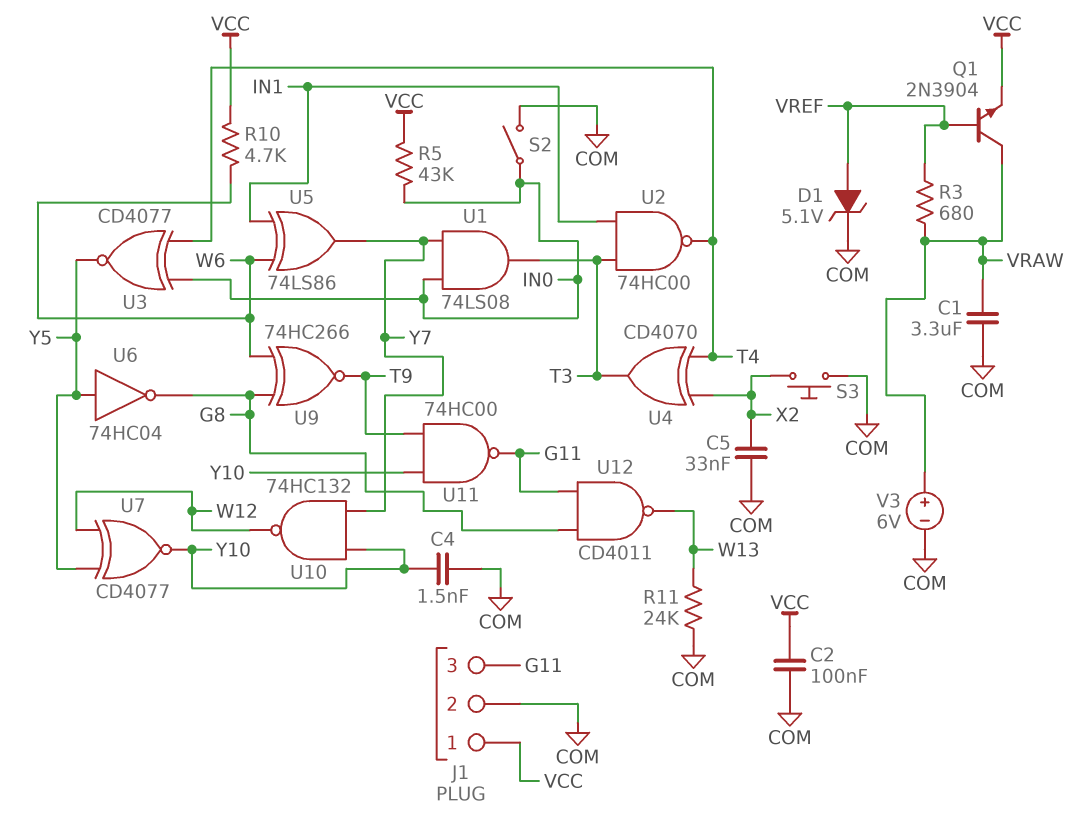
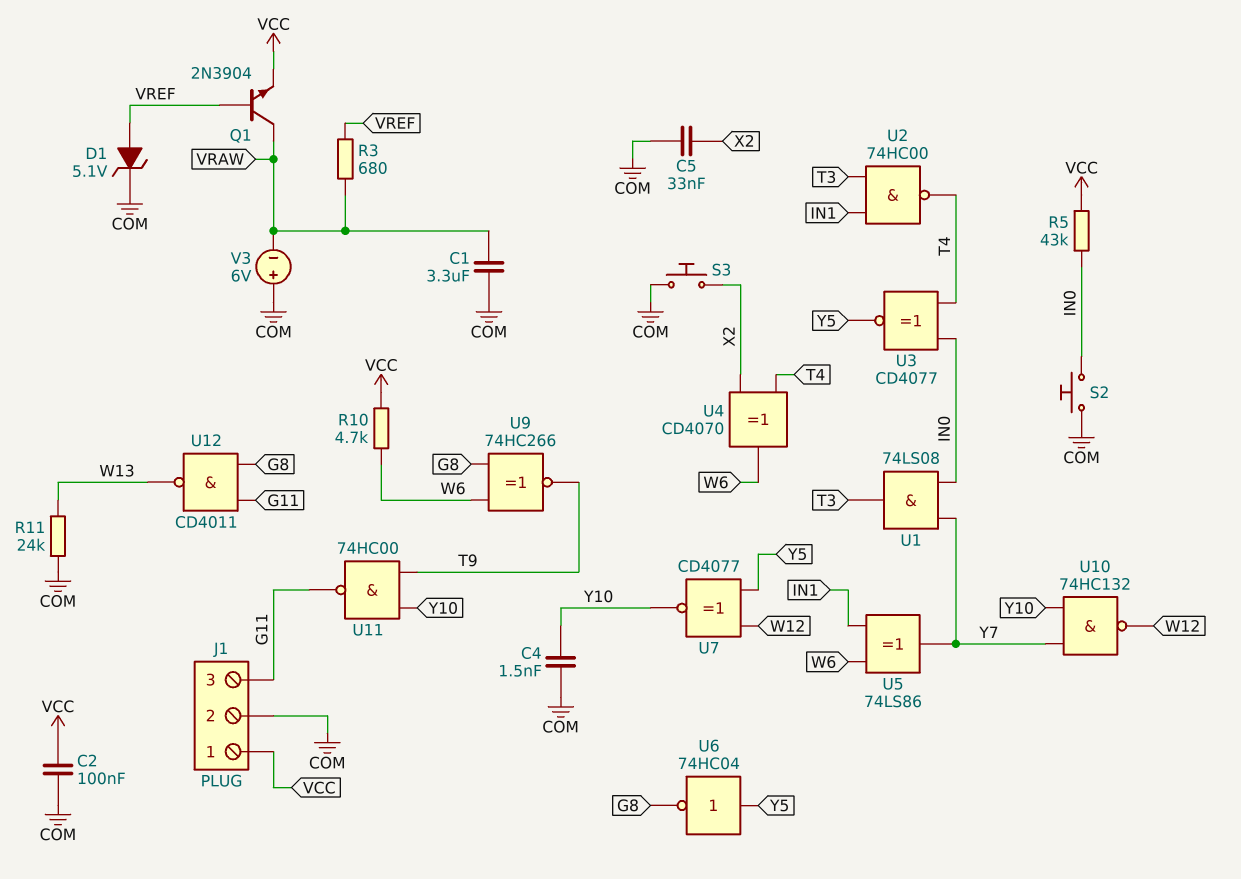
S2: switch (COM, IN0) -> button (COM, IN0)
U4: XOR CD4070 (in T4, in X2, out T3) -> XOR CD4070 (in T4, in X2, out W6)
V3: 6V (plus VRAW, minus COM) -> 6V (plus COM, minus VRAW)

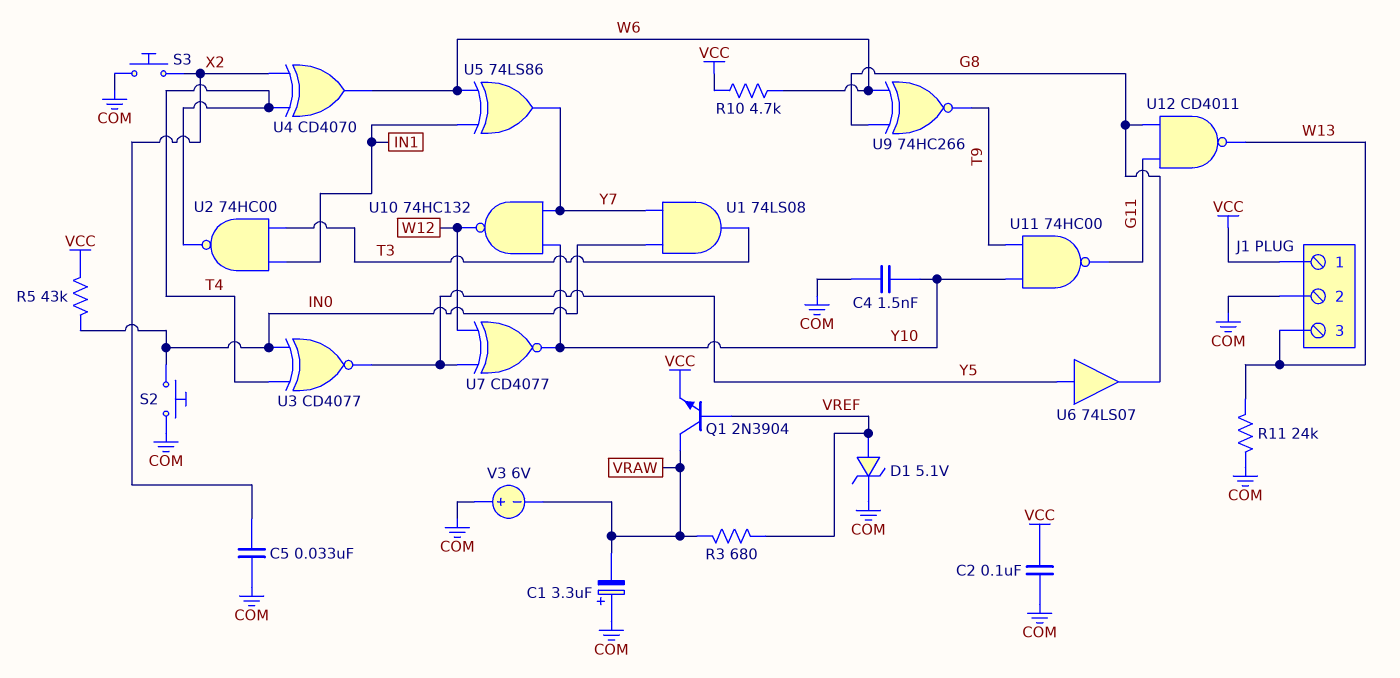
C1: 3.3uF (COM, VRAW) -> 3.3uF (plus COM, minus VRAW)
J1 pin 3: G11 -> W13
U6: NOT 74HC04 (in Y5, out G8) -> buffer 74LS07 (in Y5, out G8)

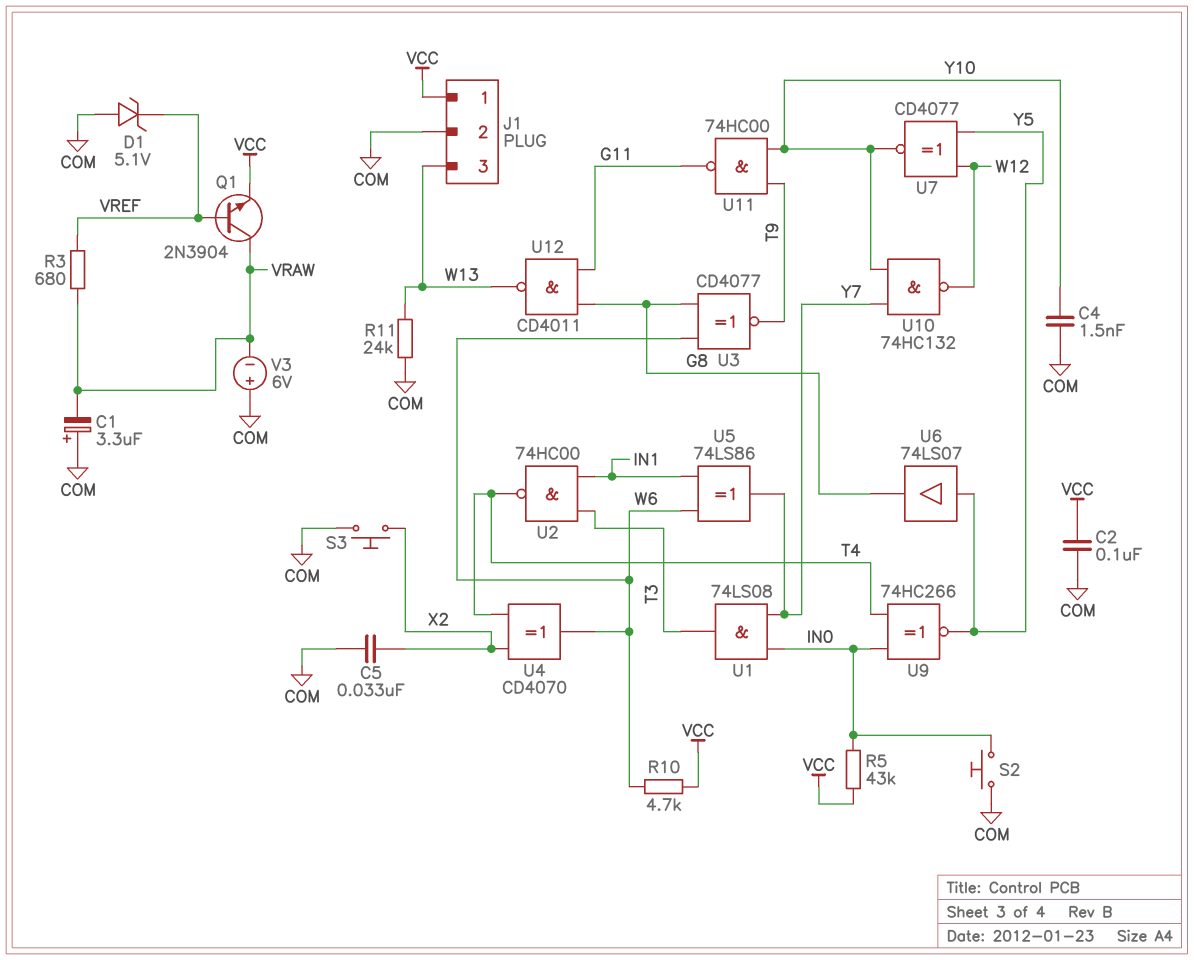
D1: zener 5.1V (A VREF, K COM) -> zener 5.1V (A COM, K VREF)
U3: XNOR CD4077 (in IN0, in T4, out Y5) -> XNOR CD4077 (in G8, in W6, out T9)
U9: XNOR 74HC266 (in G8, in W6, out T9) -> XNOR 74HC266 (in IN0, in T4, out Y5)

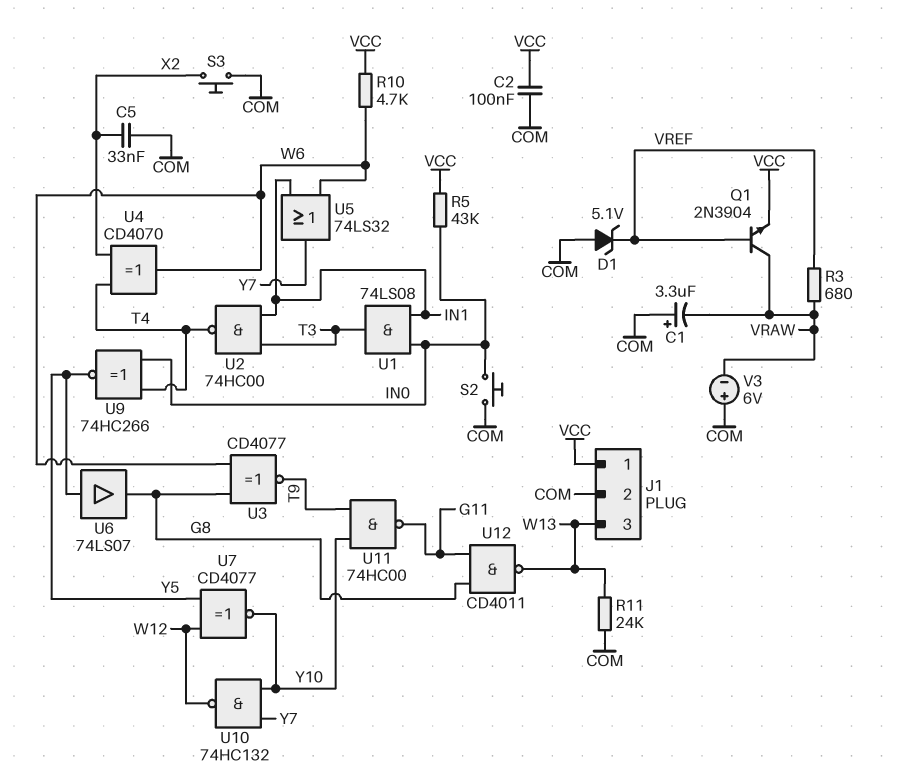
C4: 1.5nF (COM, Y10) -> none
U1: AND 74LS08 (in IN0, in Y7, out T3) -> AND 74LS08 (in IN0, in IN1, out T3)
U5: XOR 74LS86 (in IN1, in W6, out Y7) -> OR 74LS32 (in IN1, in W6, out Y7)

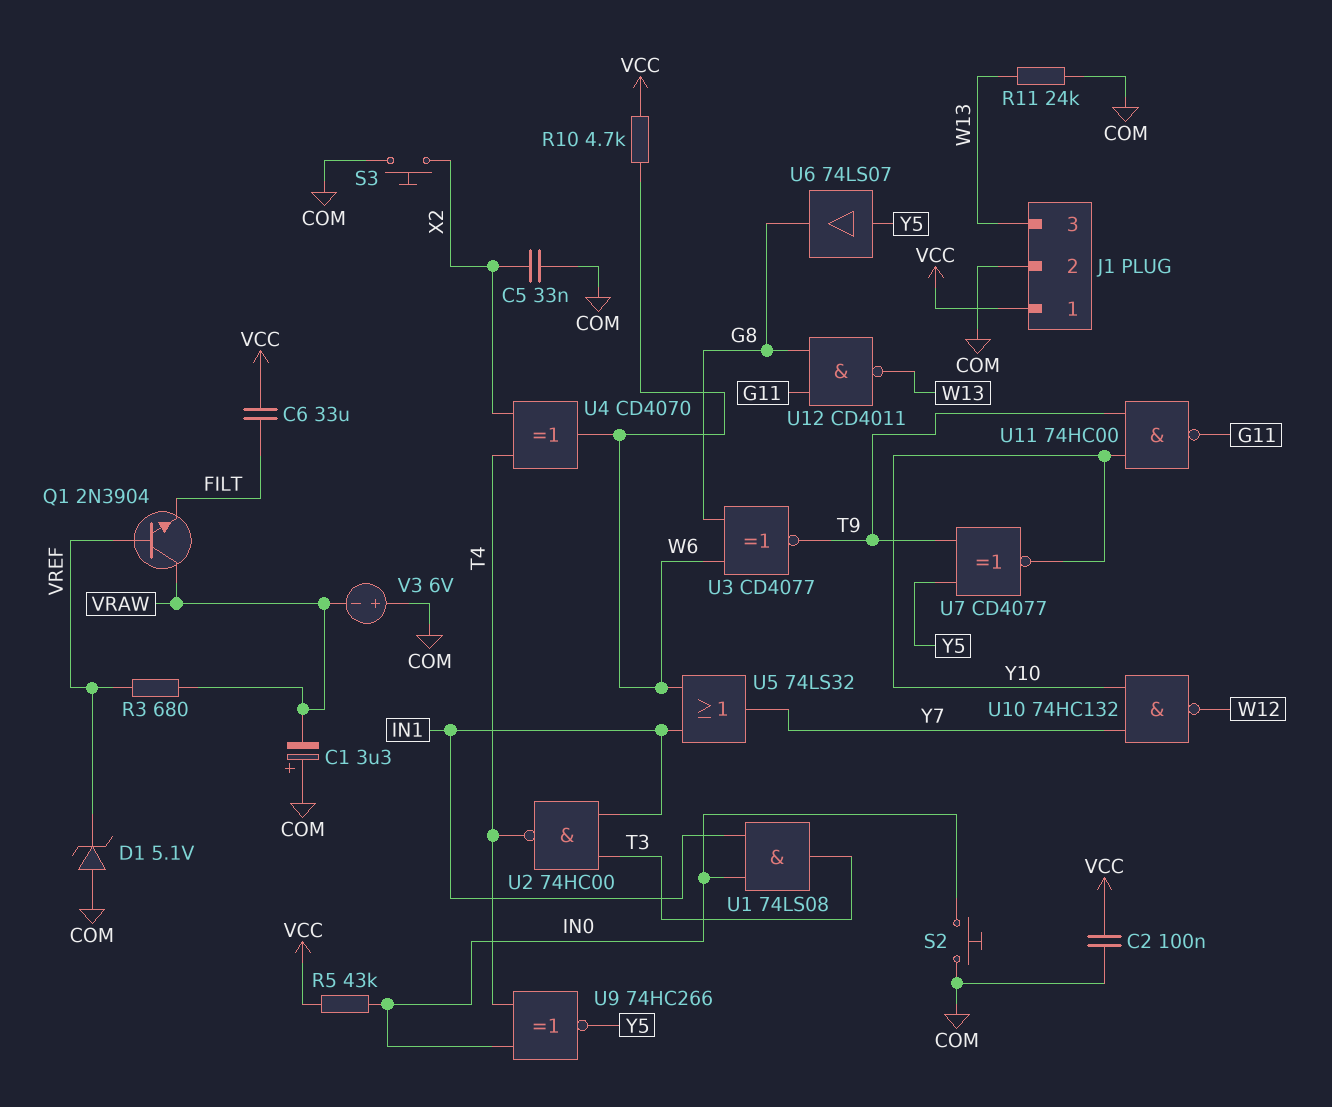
C6: none -> 33uF (FILT, VCC)
Q1: NPN 2N3904 (B VREF, C VRAW, E VCC) -> NPN 2N3904 (B VREF, C VRAW, E FILT)
U7: XNOR CD4077 (in W12, in Y5, out Y10) -> XNOR CD4077 (in T9, in Y5, out Y10)

